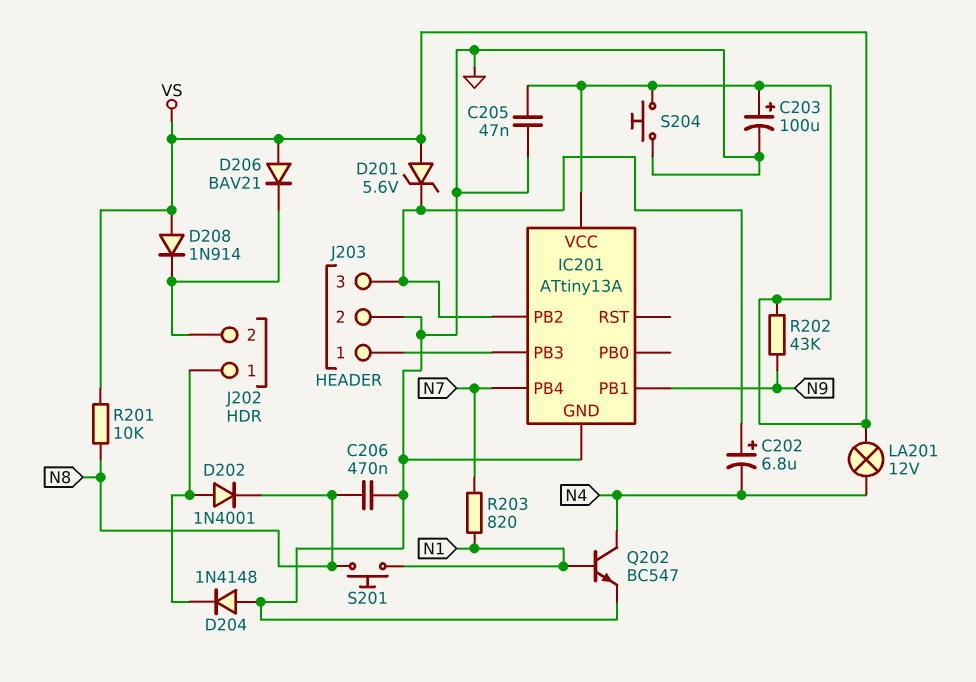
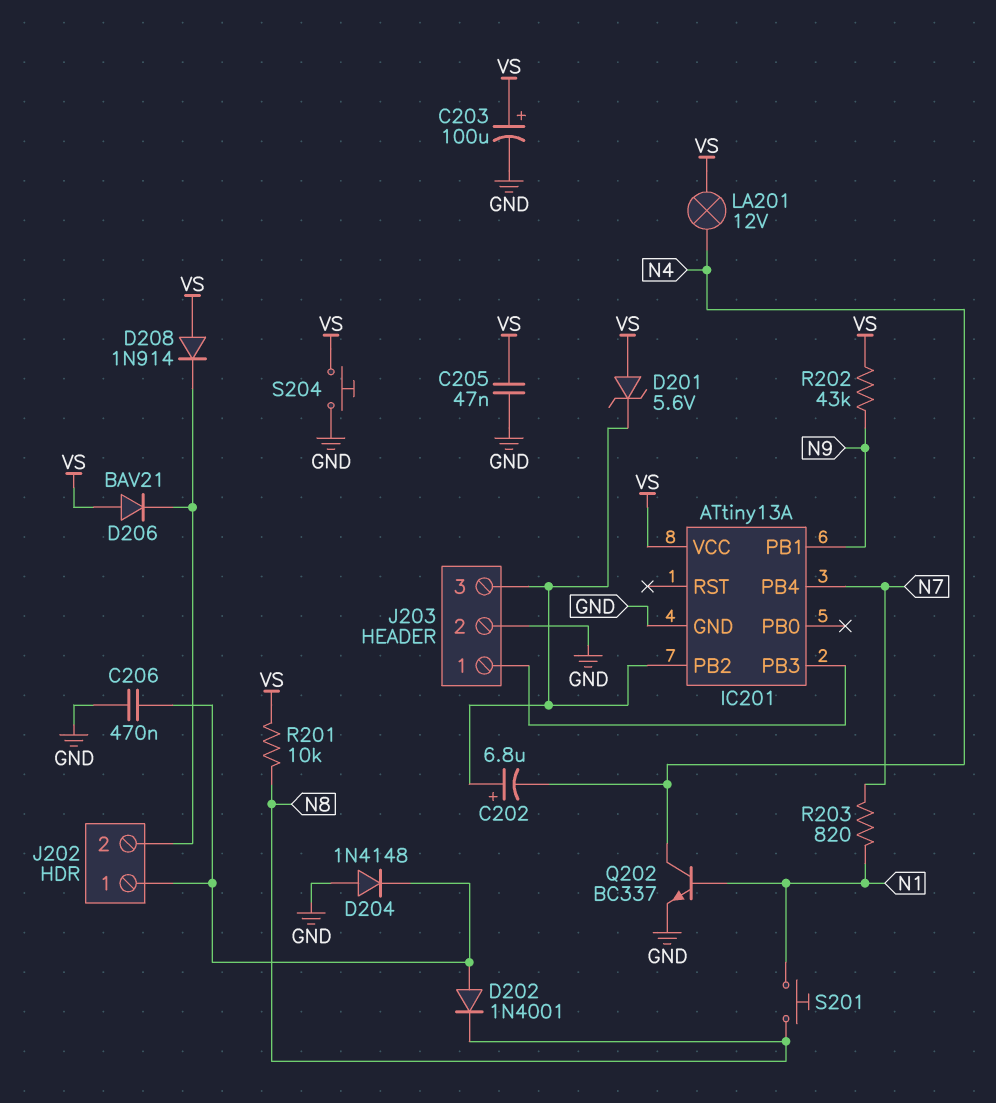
C206: 470nF (GND, N8) -> 470nF (GND, J202/1)
Q202: NPN BC547 (B N1, C N4, E GND) -> NPN BC337 (B N1, C N4, E GND)

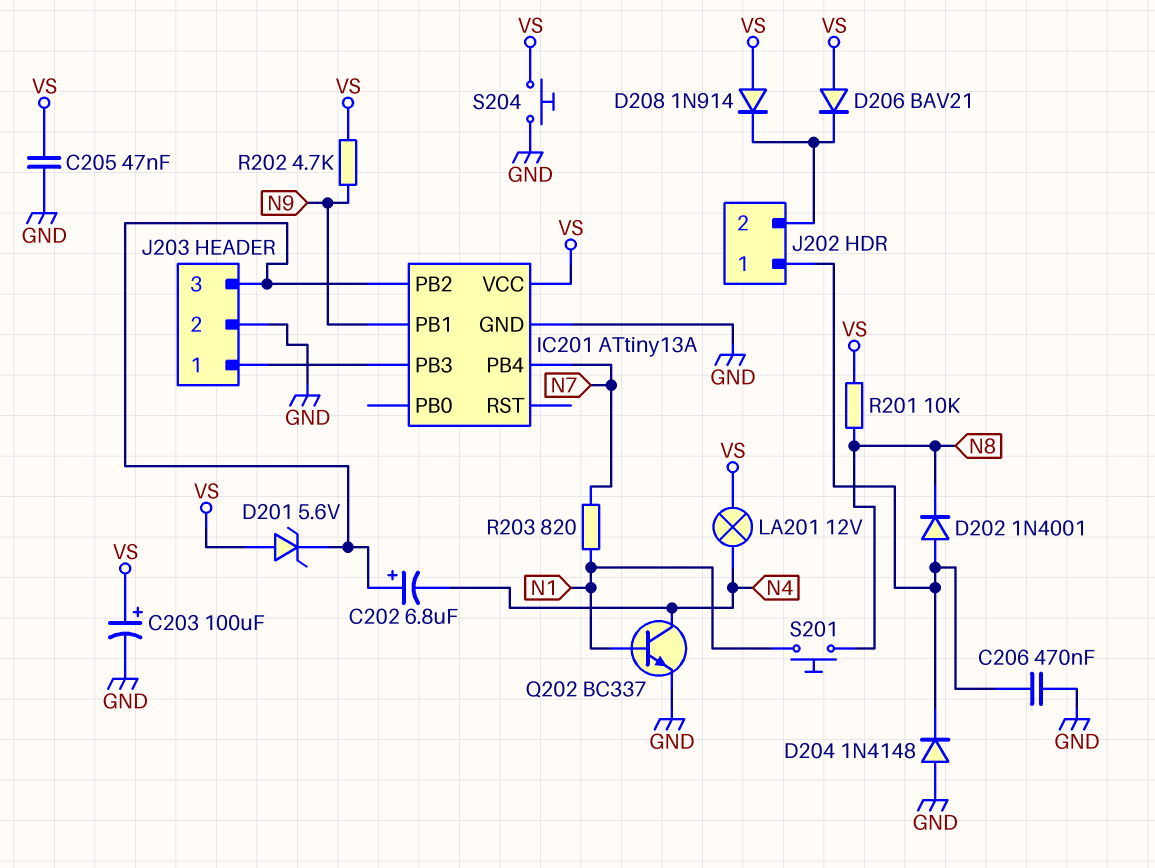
R202: 43k (N9, VS) -> 4.7k (N9, VS)

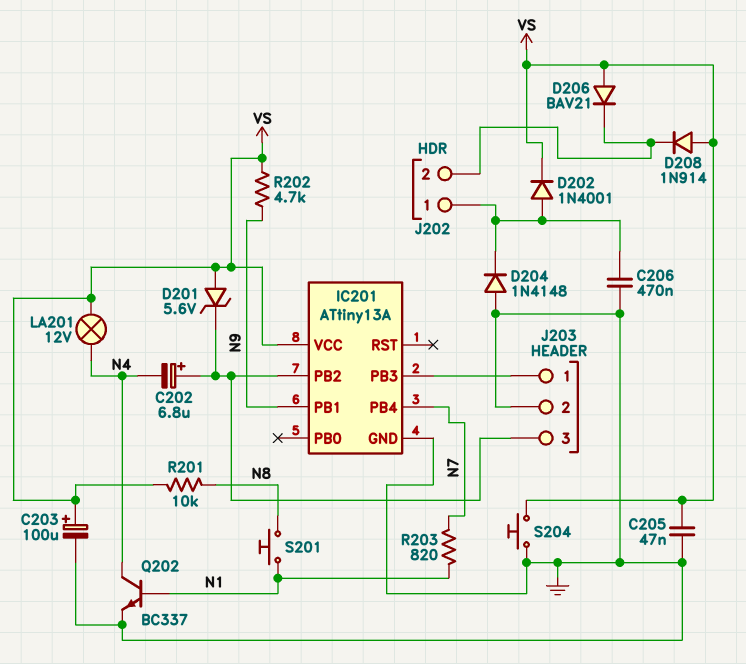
D202: diode 1N4001 (A J202/1, K N8) -> diode 1N4001 (A J202/1, K VS)

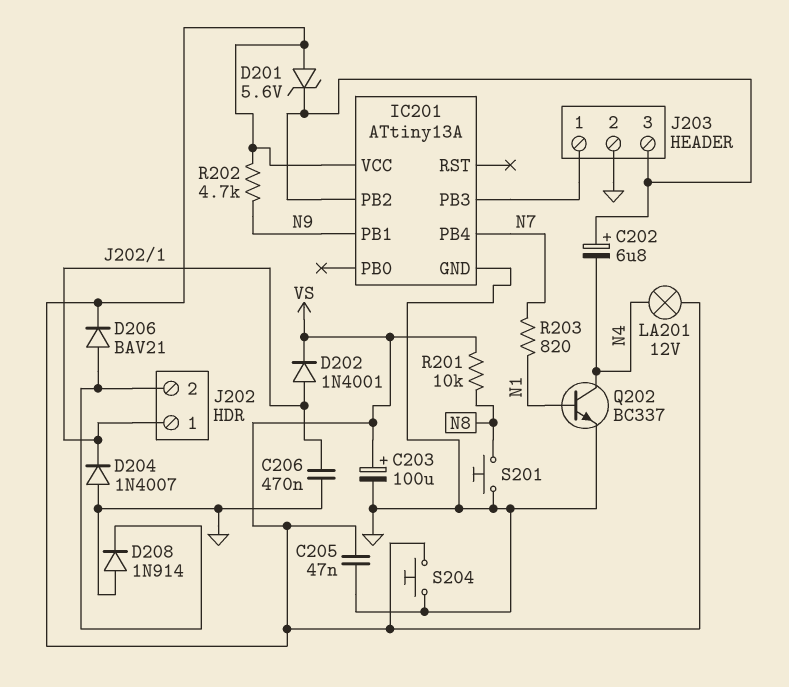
D204: diode 1N4148 (A GND, K J202/1) -> diode 1N4007 (A GND, K J202/1)
D206: diode BAV21 (A VS, K J202/2) -> diode BAV21 (A J202/2, K VS)
D208: diode 1N914 (A VS, K J202/2) -> diode 1N914 (A GND, K J202/2)
S201: button (N1, N8) -> button (GND, N8)

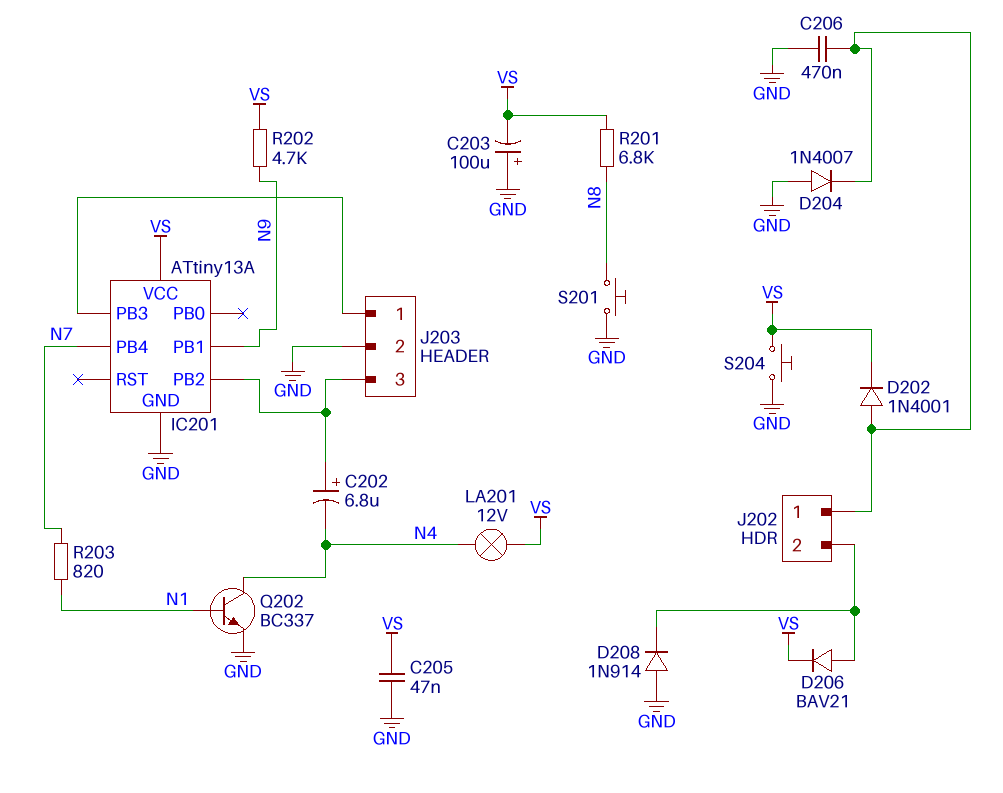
C203: 100uF (plus VS, minus GND) -> 100uF (plus GND, minus VS)
D201: zener 5.6V (A VS, K IC201/PB2) -> none
R201: 10k (N8, VS) -> 6.8k (N8, VS)

